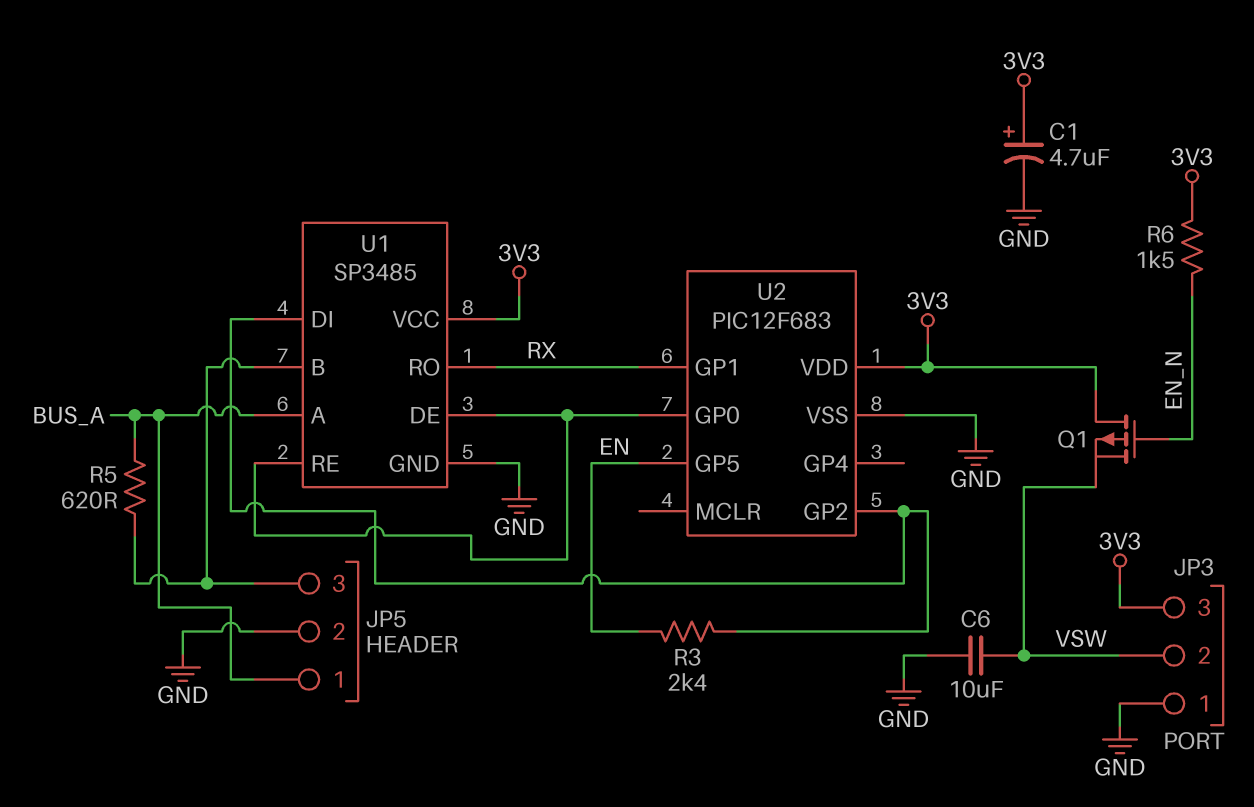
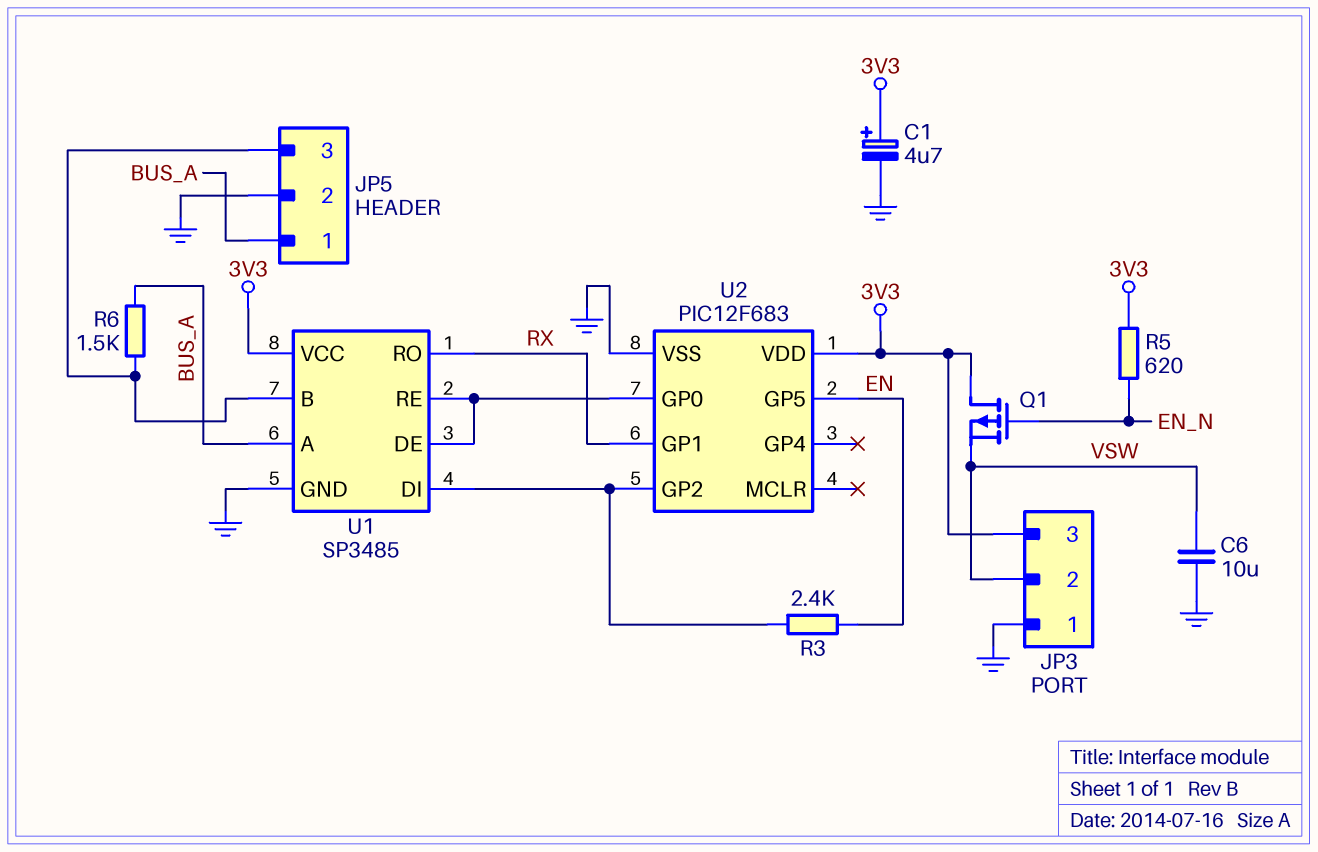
R5: 620 (BUS_A, JP5/3) -> 620 (3V3, EN_N)
R6: 1.5k (3V3, EN_N) -> 1.5k (BUS_A, JP5/3)

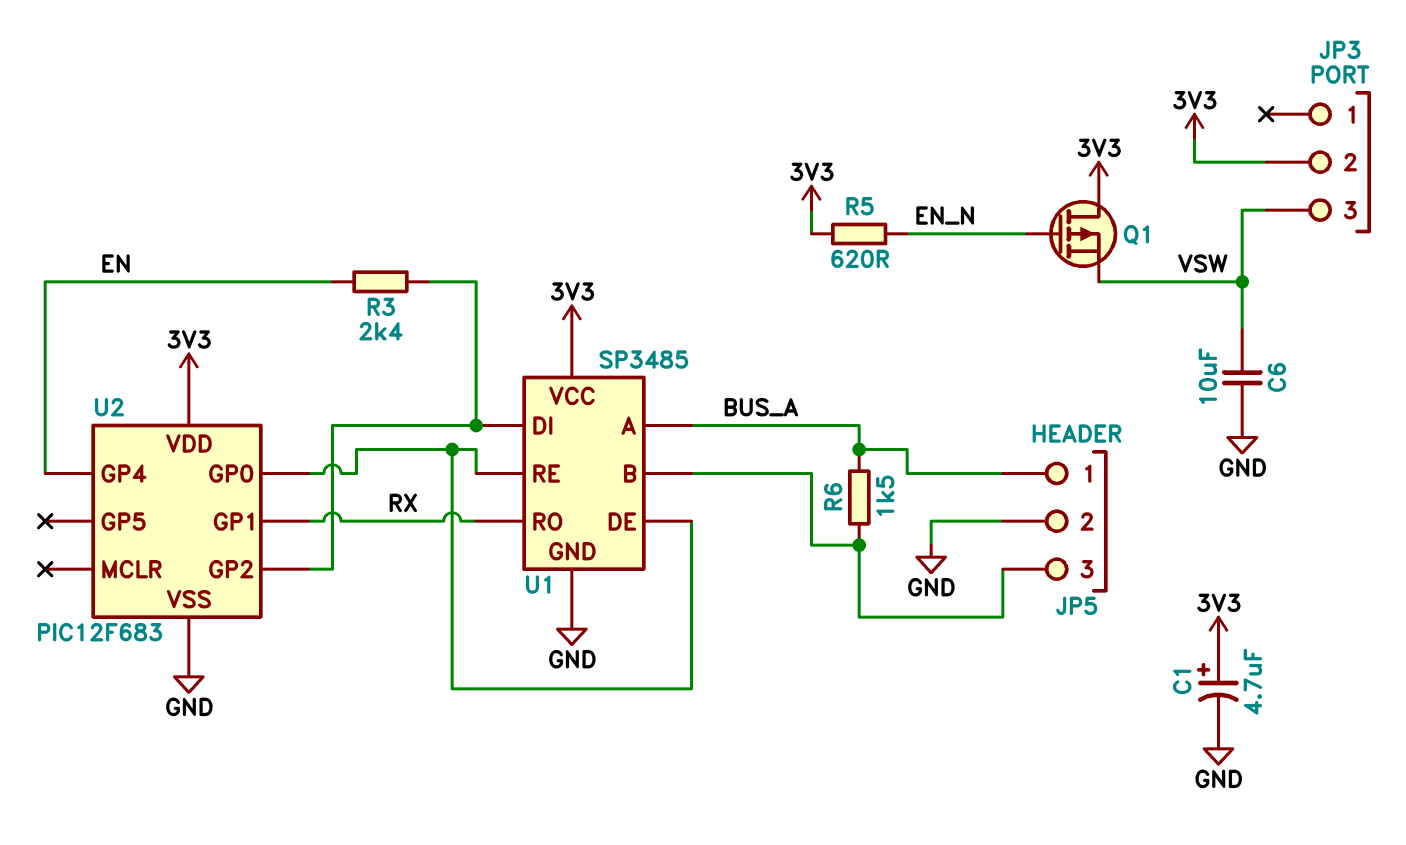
JP3 pin 1: GND -> none
JP3 pin 2: VSW -> 3V3
JP3 pin 3: 3V3 -> VSW
U2 pin GP4: none -> EN
U2 pin GP5: EN -> none

